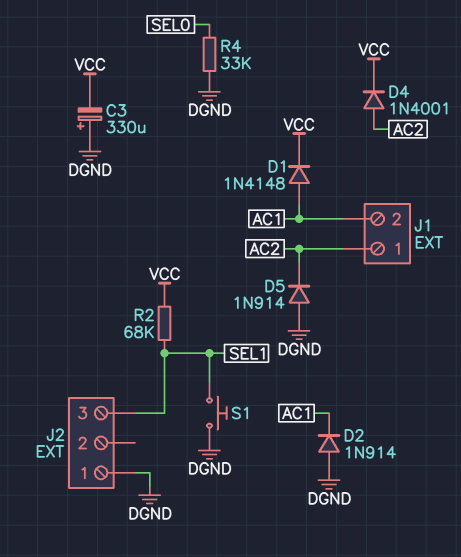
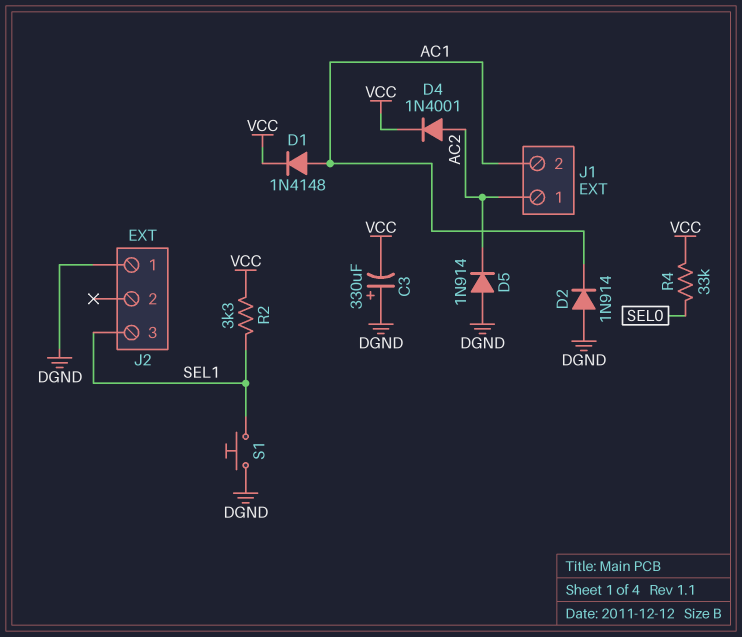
R2: 68k (SEL1, VCC) -> 3.3k (SEL1, VCC)
R4: 33k (DGND, SEL0) -> 33k (SEL0, VCC)

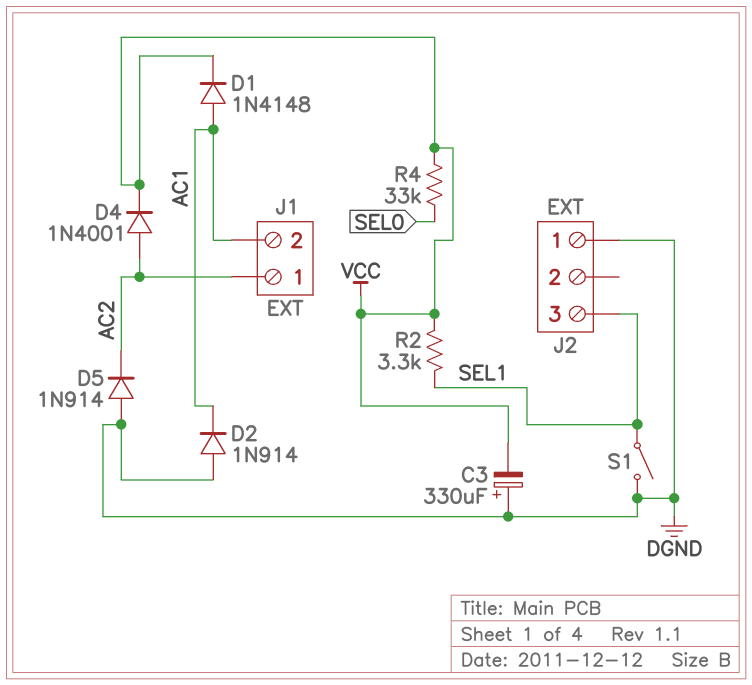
S1: button (DGND, SEL1) -> switch (DGND, SEL1)

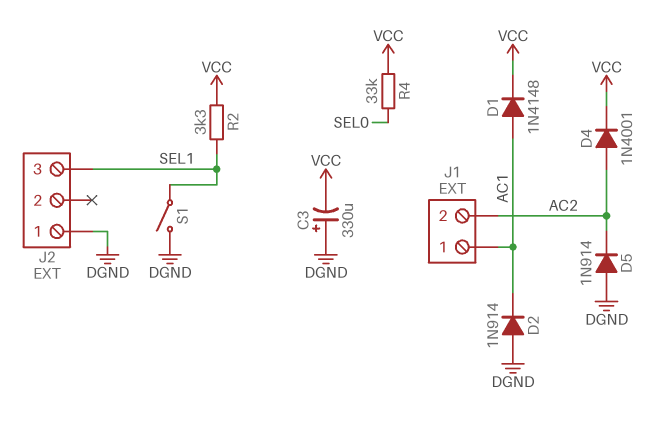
J1 pin 1: AC2 -> AC1
J1 pin 2: AC1 -> AC2

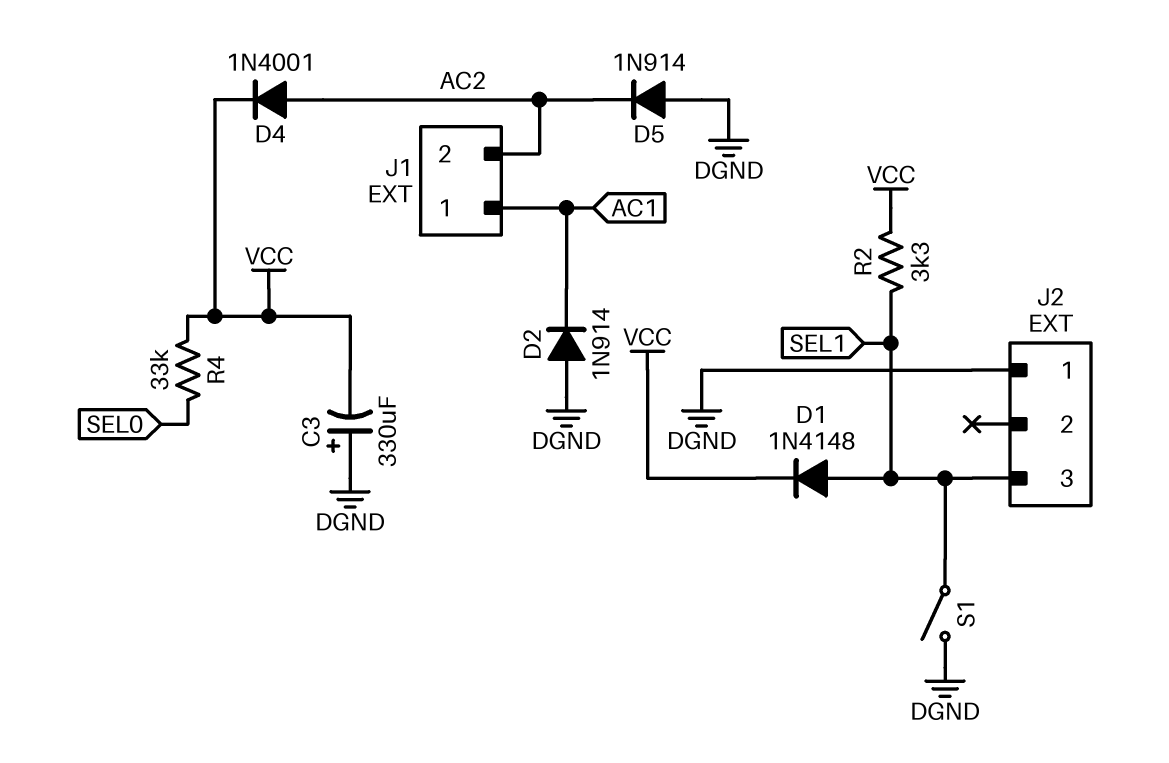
D1: diode 1N4148 (A AC1, K VCC) -> diode 1N4148 (A SEL1, K VCC)

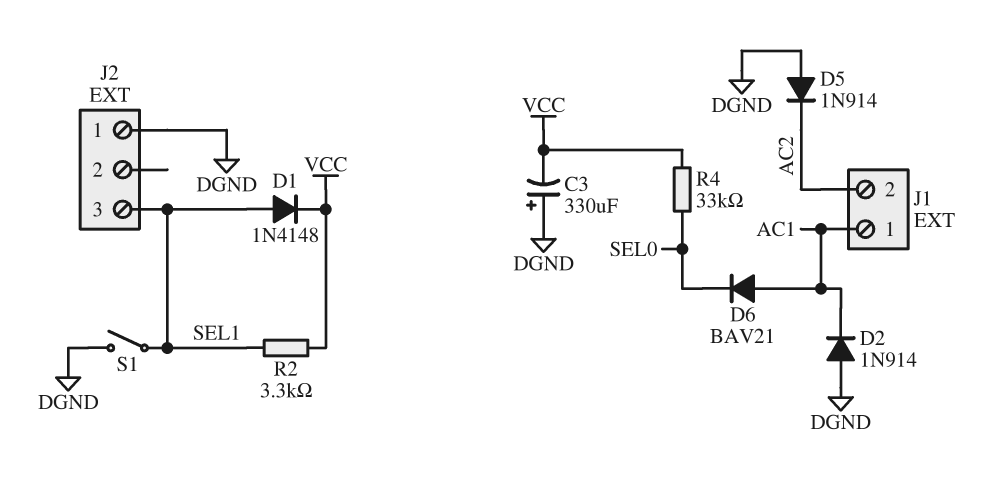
D4: diode 1N4001 (A AC2, K VCC) -> none
D6: none -> diode BAV21 (A AC1, K SEL0)

